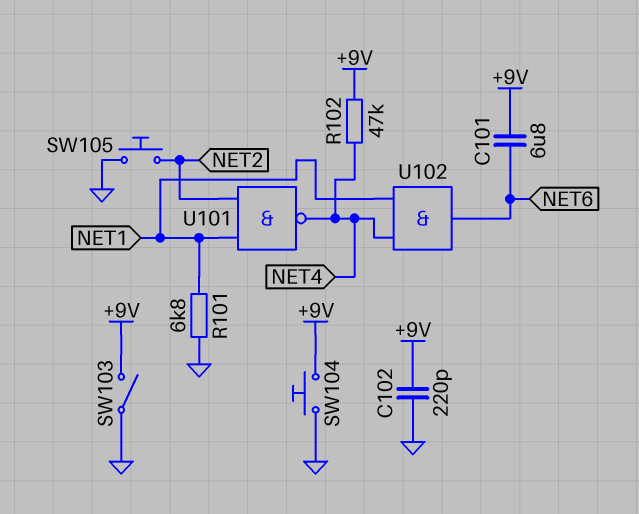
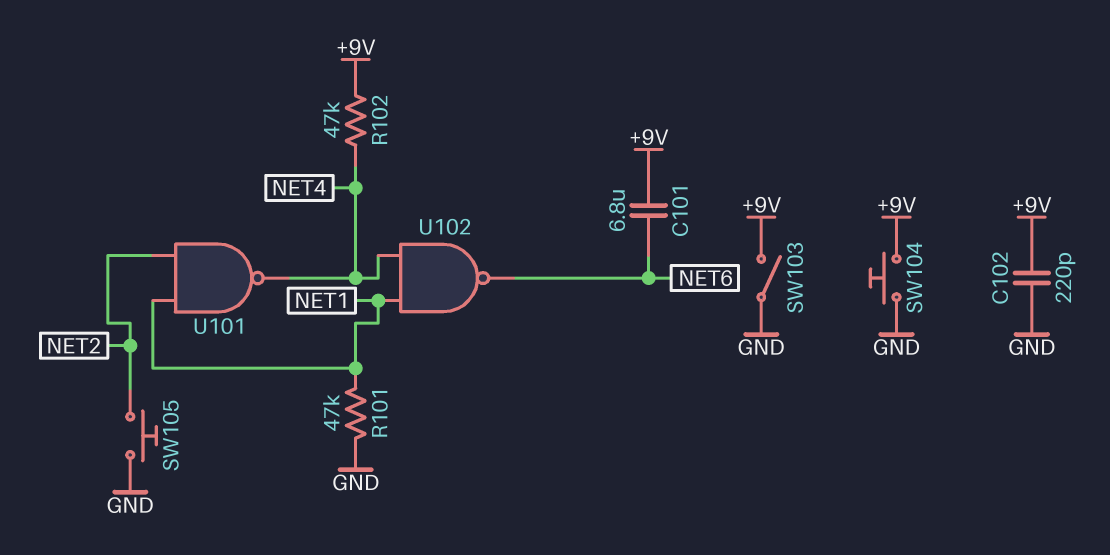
R101: 6.8k (GND, NET1) -> 47k (GND, NET1)
U102: AND (in NET1, in NET4, out NET6) -> NAND (in NET1, in NET4, out NET6)

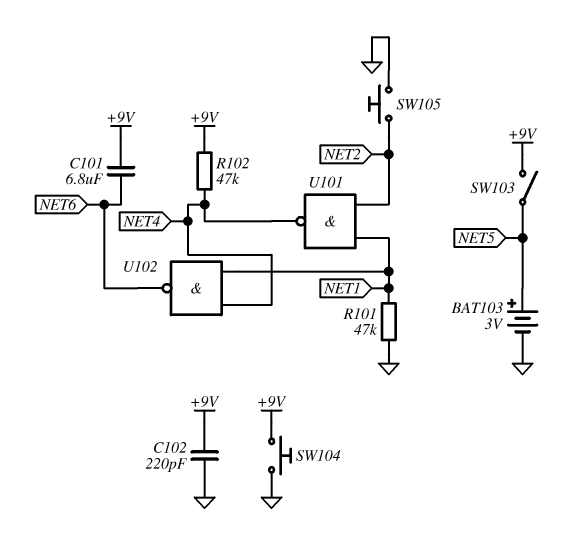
BAT103: none -> 3V (plus NET5, minus GND)
SW103: switch (+9V, GND) -> switch (+9V, NET5)

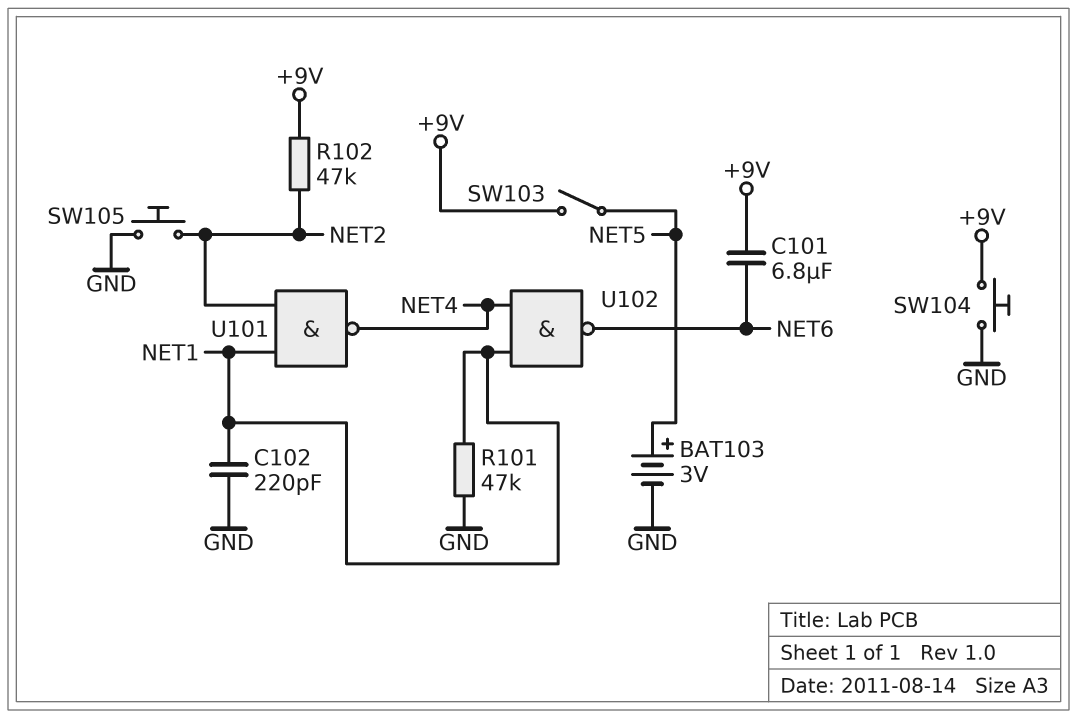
C102: 220pF (+9V, GND) -> 220pF (GND, NET1)
R102: 47k (+9V, NET4) -> 47k (+9V, NET2)

